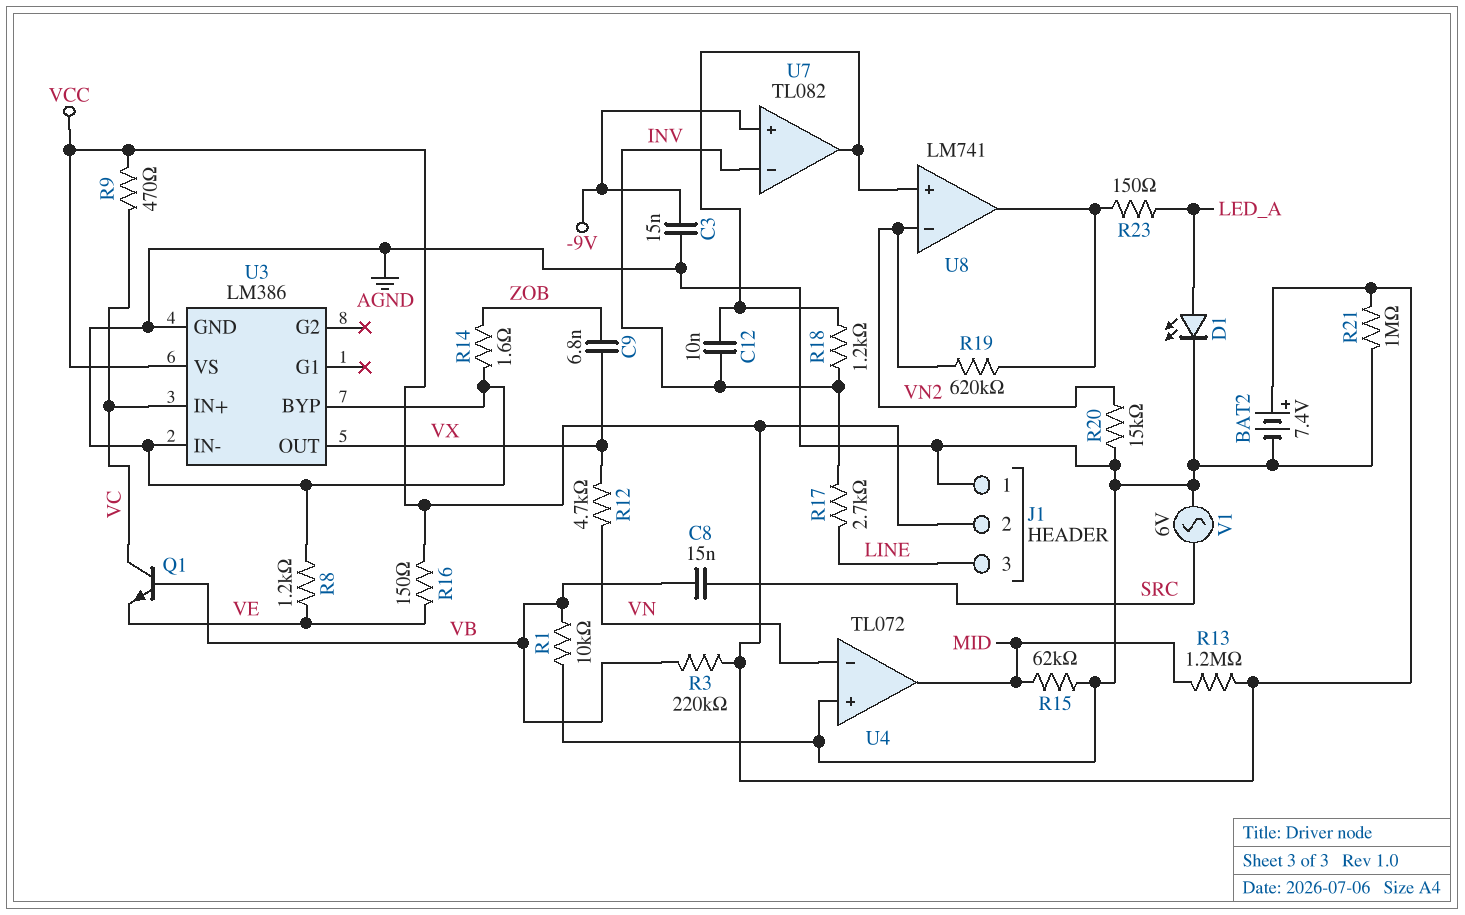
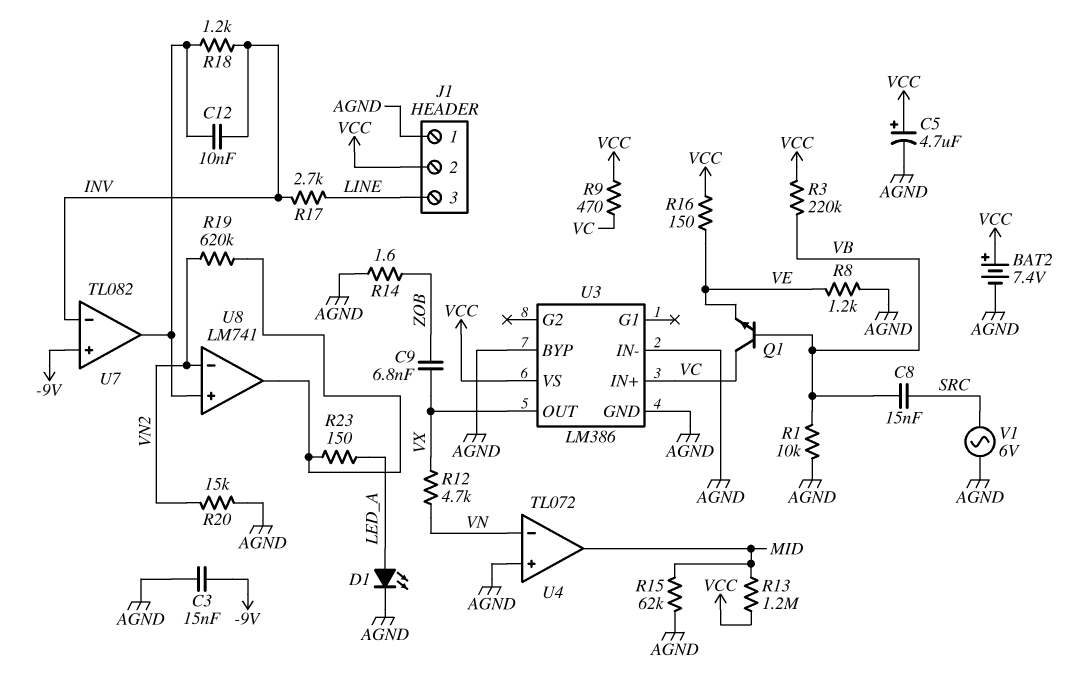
C5: none -> 4.7uF (plus VCC, minus AGND)
R21: 1M (AGND, VCC) -> none

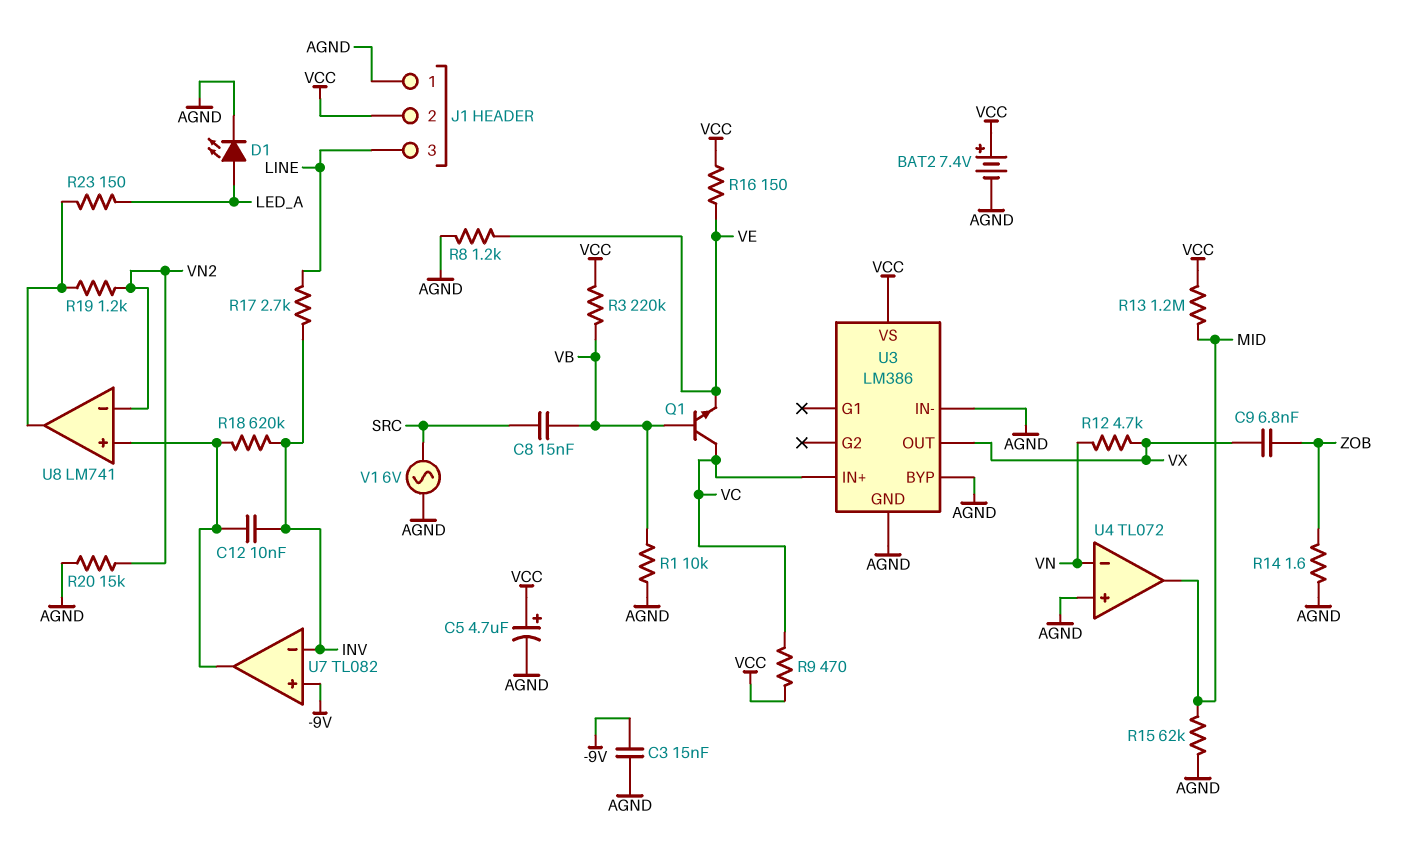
R18: 1.2k (INV, U7/out) -> 620k (INV, U7/out)
R19: 620k (U8/out, VN2) -> 1.2k (U8/out, VN2)

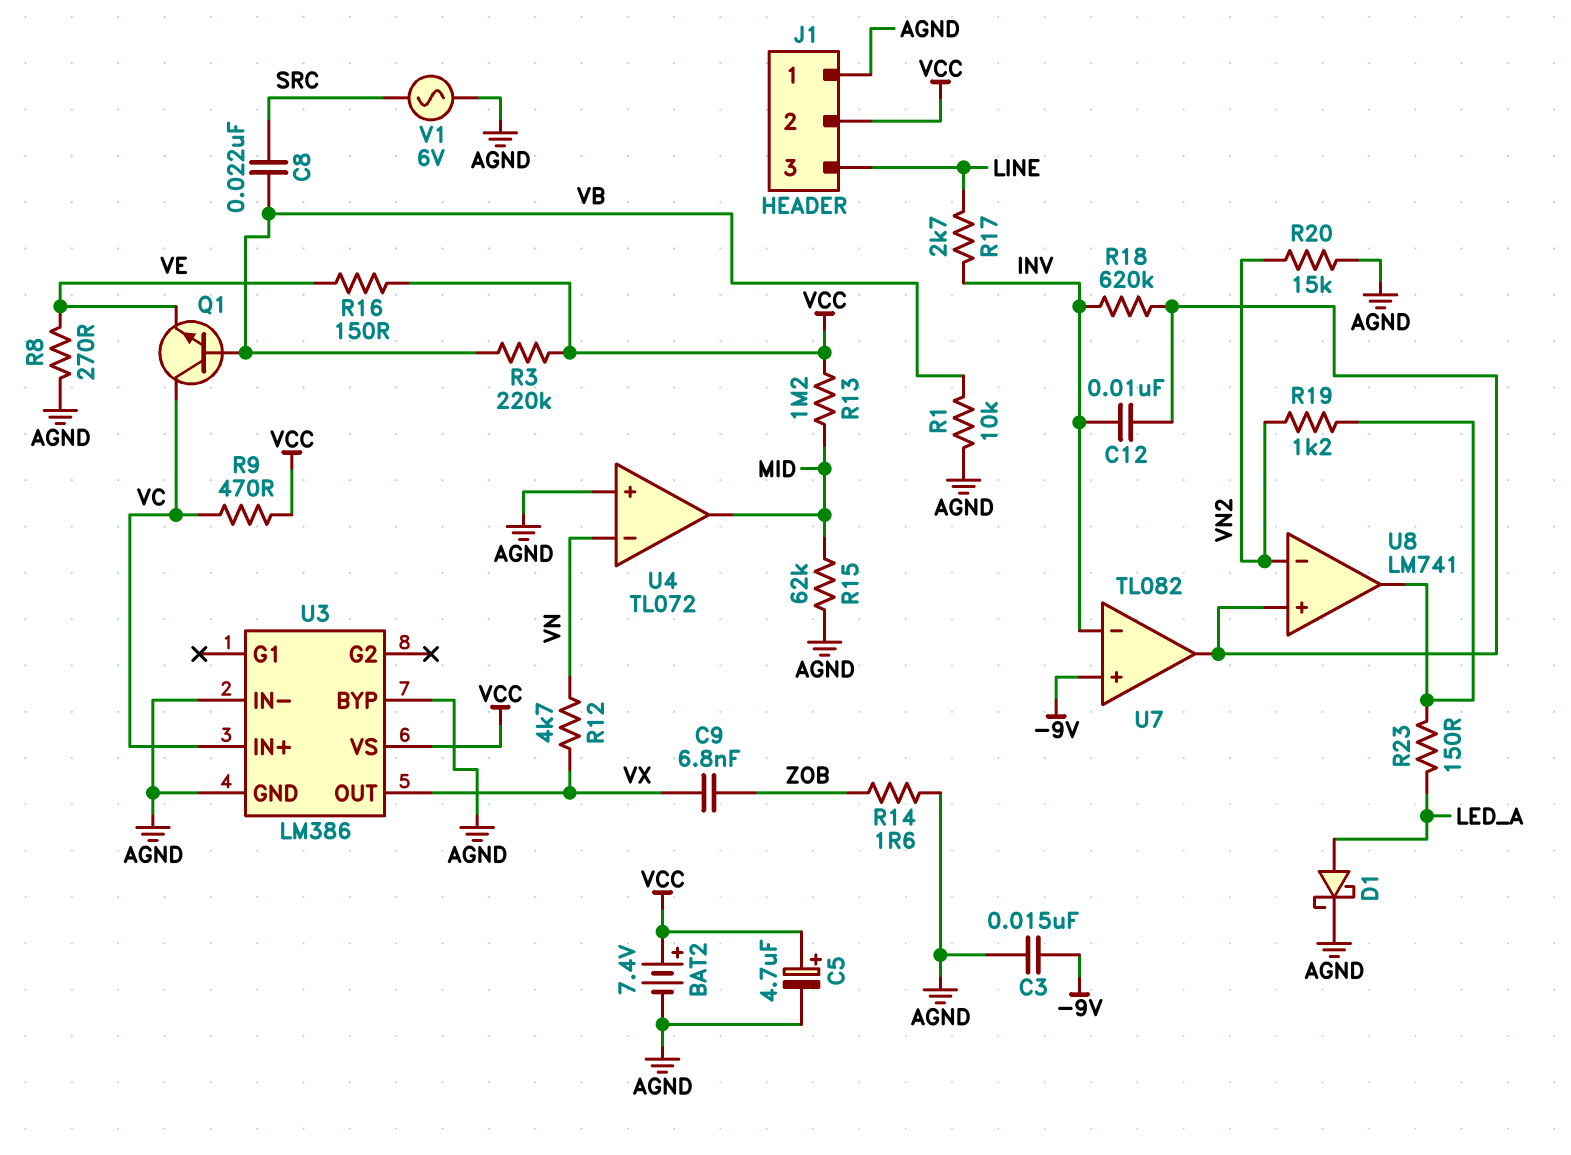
C8: 15nF (SRC, VB) -> 22nF (SRC, VB)
D1: LED (A LED_A, K AGND) -> schottky (A LED_A, K AGND)
R8: 1.2k (AGND, VE) -> 270 (AGND, VE)

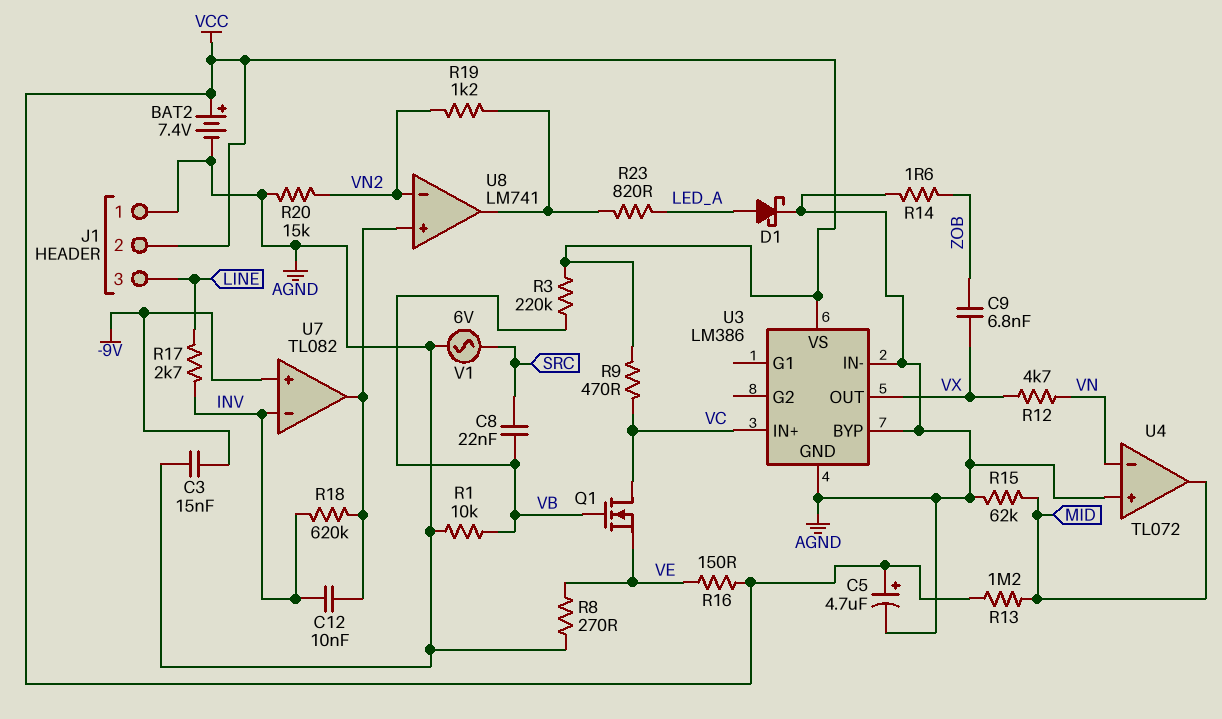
Q1: NPN (B VB, C VC, E VE) -> NMOS (G VB, D VC, S VE)
R23: 150 (LED_A, U8/out) -> 820 (LED_A, U8/out)

